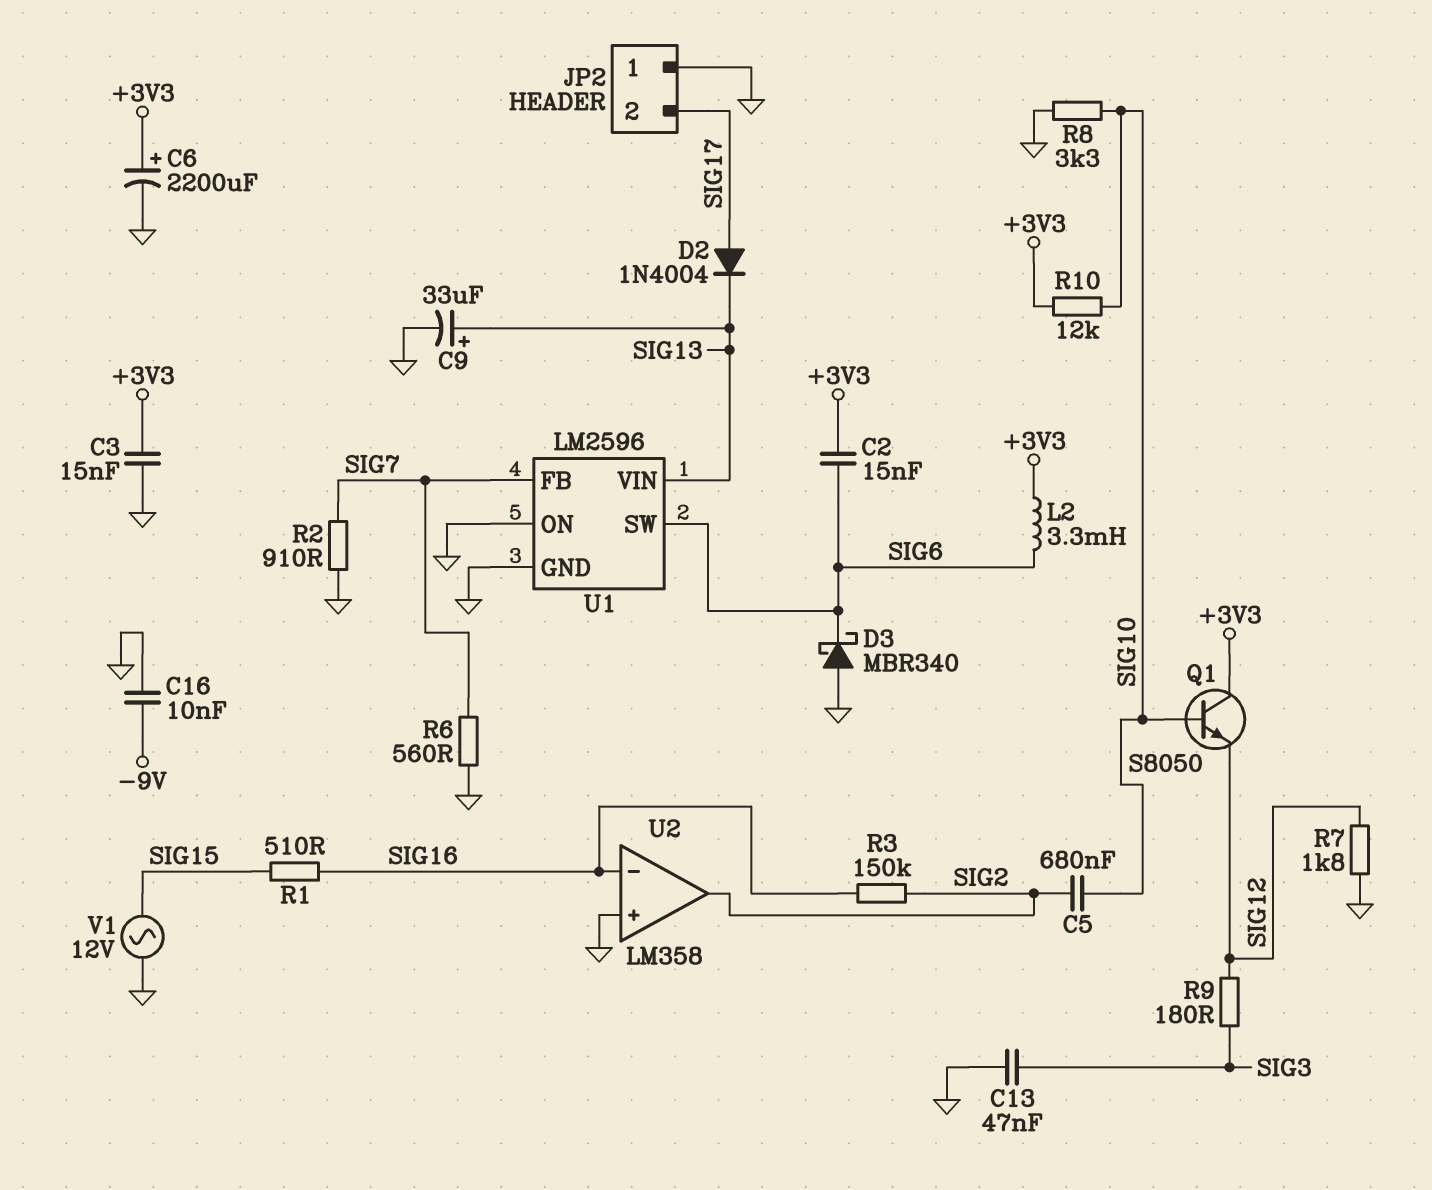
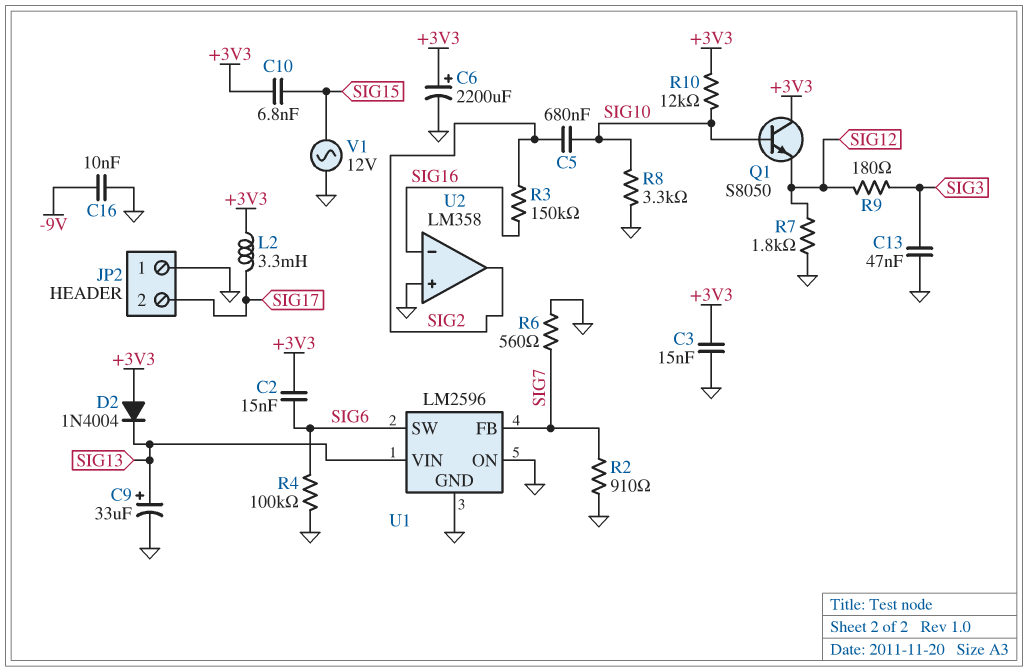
C10: none -> 6.8nF (+3V3, SIG15)
D2: diode 1N4004 (A SIG17, K SIG13) -> diode 1N4004 (A +3V3, K SIG13)
D3: schottky MBR340 (A GND, K SIG6) -> none
L2: 3.3mH (+3V3, SIG6) -> 3.3mH (+3V3, SIG17)
R1: 510 (SIG15, SIG16) -> none
R4: none -> 100k (GND, SIG6)

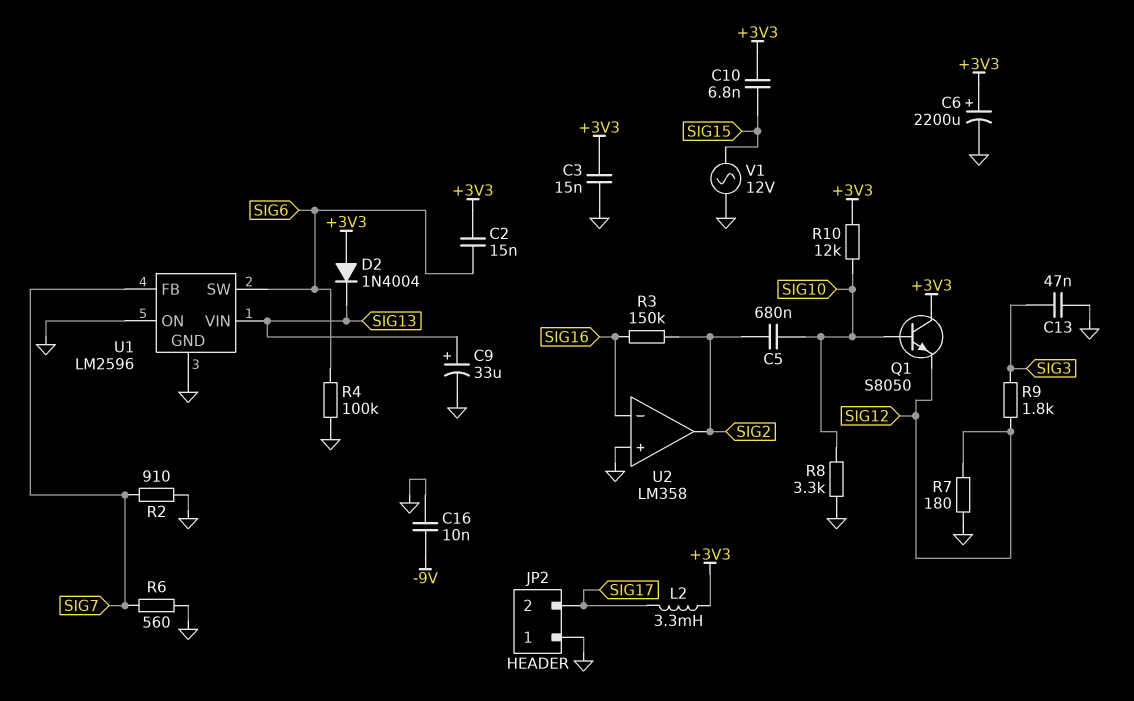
R7: 1.8k (GND, SIG12) -> 180 (GND, SIG12)
R9: 180 (SIG3, SIG12) -> 1.8k (SIG3, SIG12)

